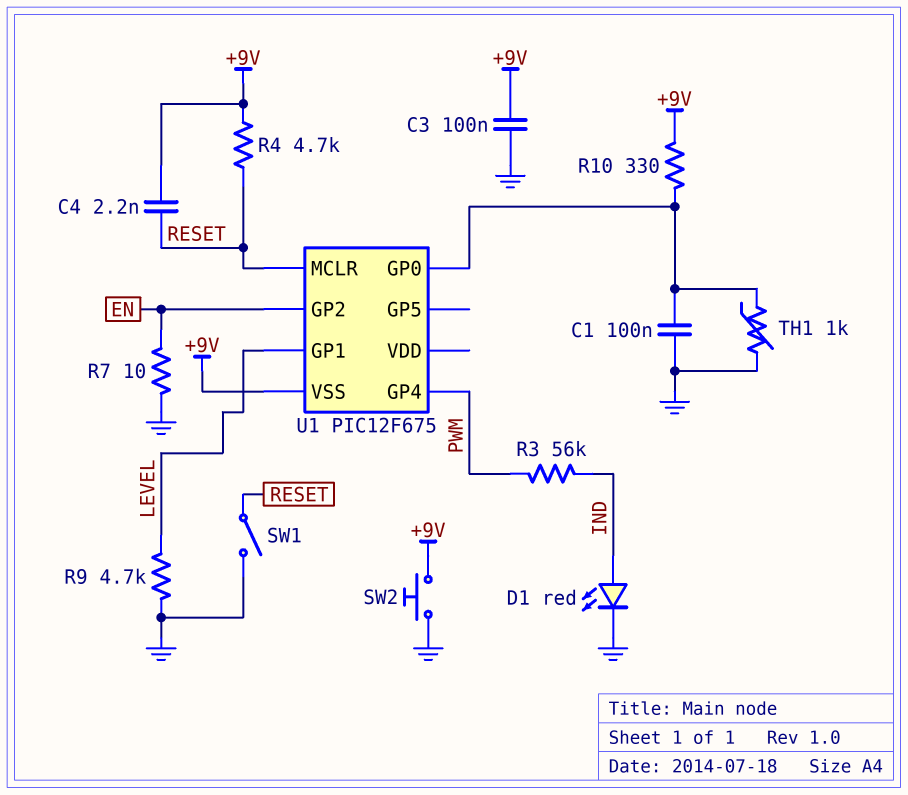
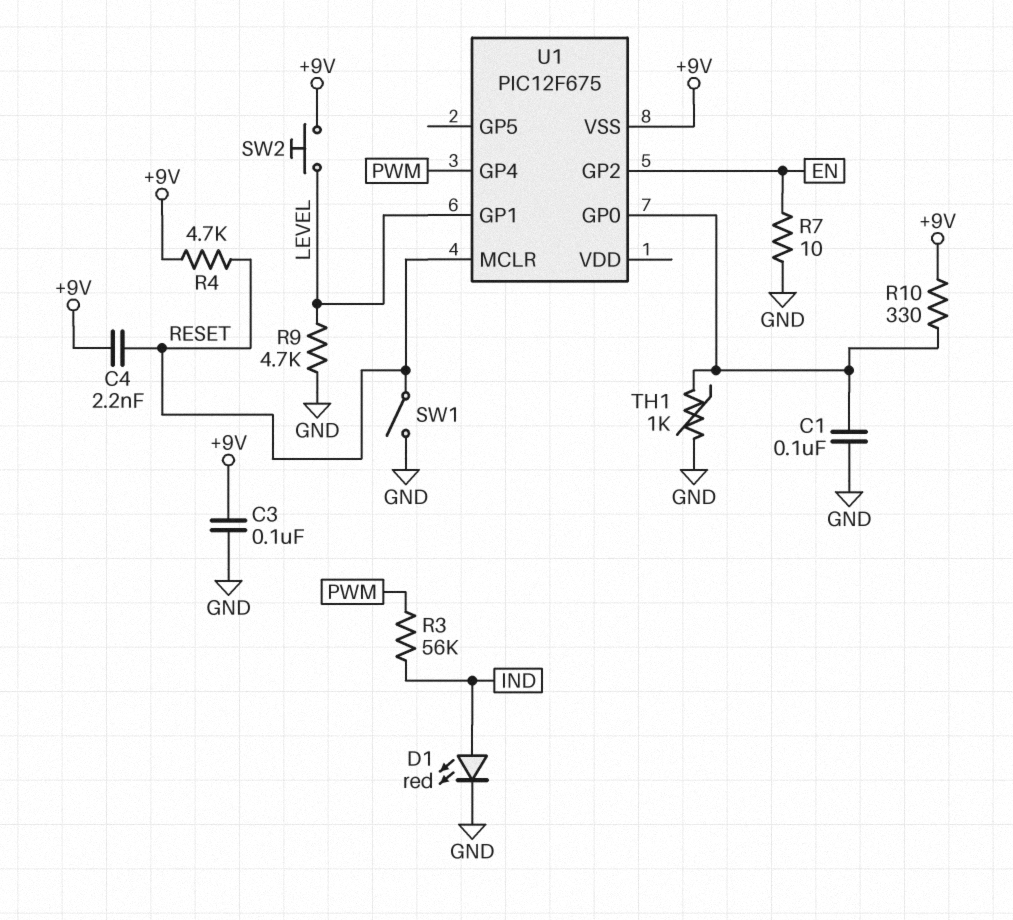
SW2: button (+9V, GND) -> button (+9V, LEVEL)

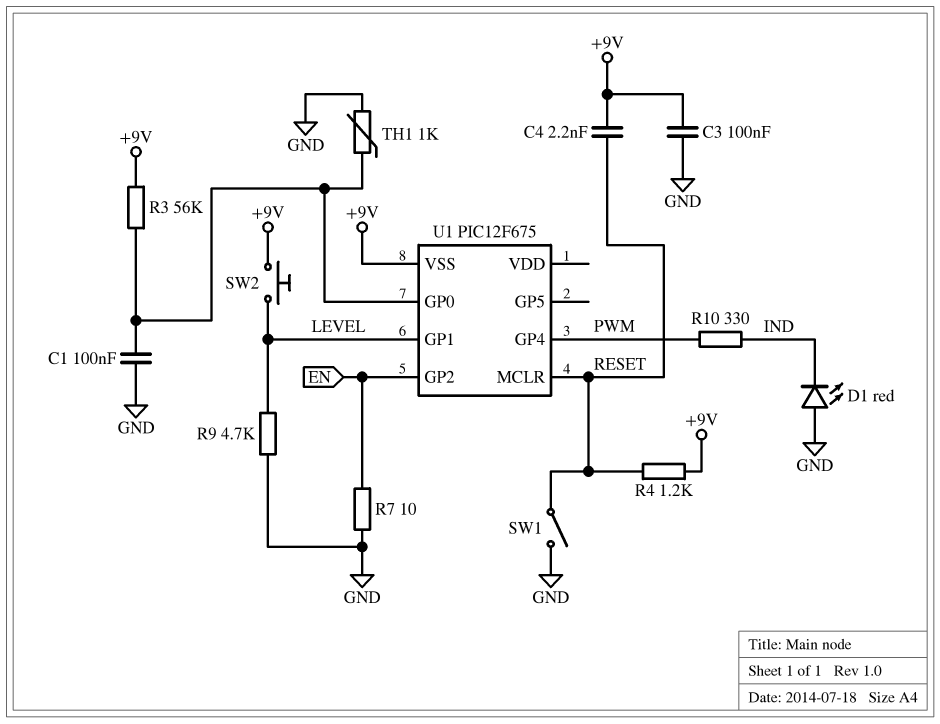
D1: LED red (A IND, K GND) -> LED red (A GND, K IND)
R3: 56k (IND, PWM) -> 56k (+9V, U1/GP0)
R4: 4.7k (+9V, RESET) -> 1.2k (+9V, RESET)
R10: 330 (+9V, U1/GP0) -> 330 (IND, PWM)

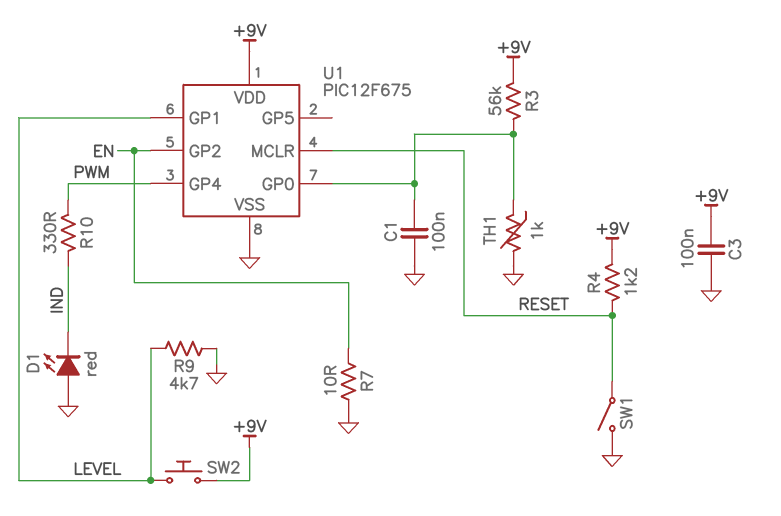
C4: 2.2nF (+9V, RESET) -> none
U1 pin VDD: none -> +9V
U1 pin VSS: +9V -> GND

